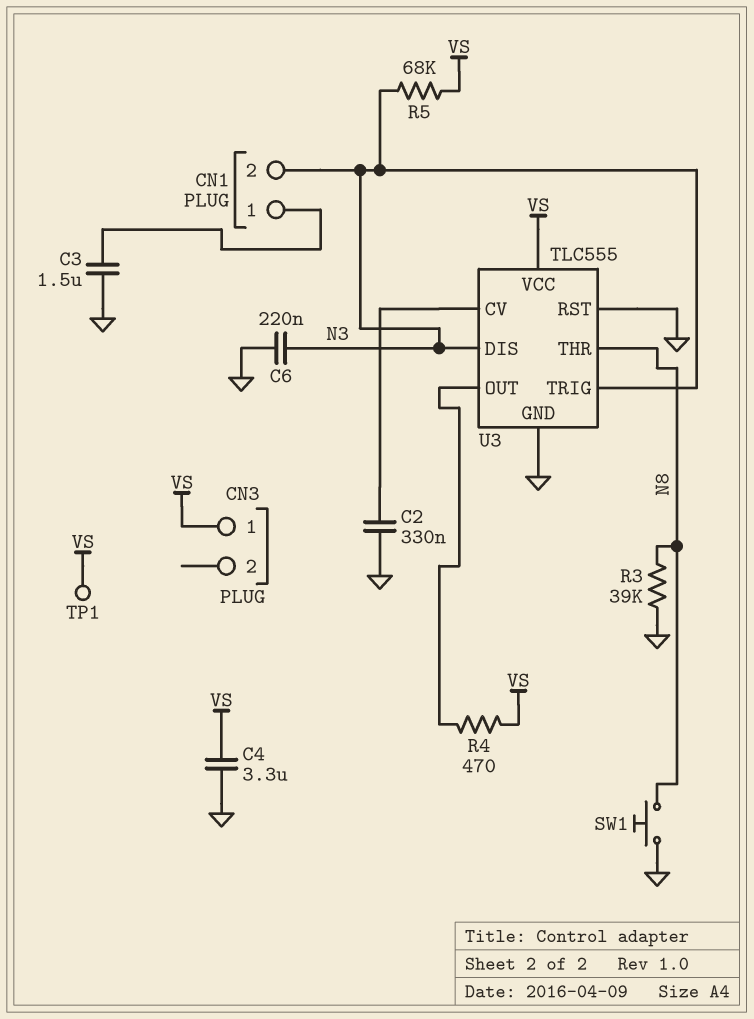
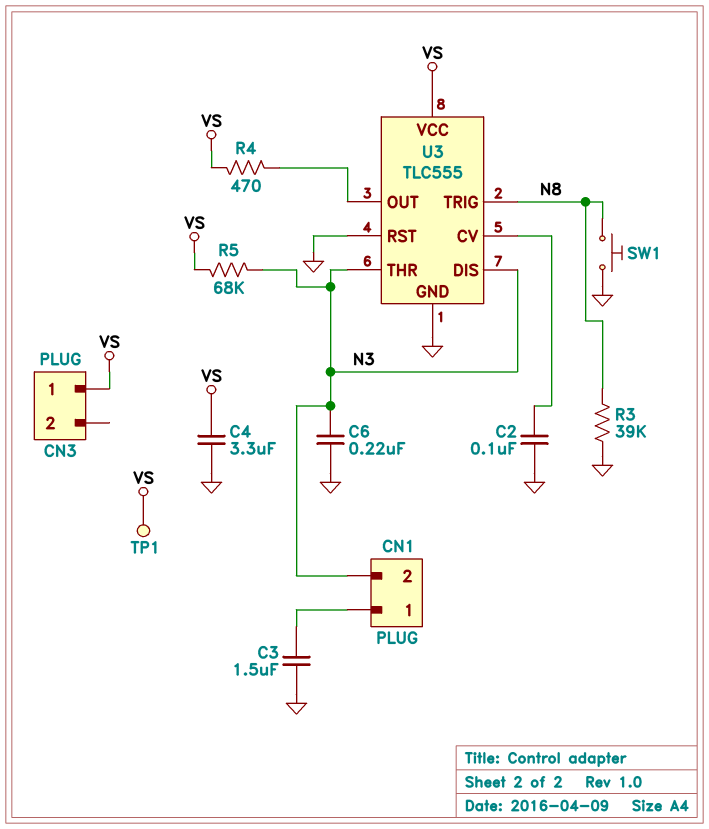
C2: 330nF (GND, U3/CV) -> 100nF (GND, U3/CV)
U3 pin THR: N8 -> N3
U3 pin TRIG: N3 -> N8

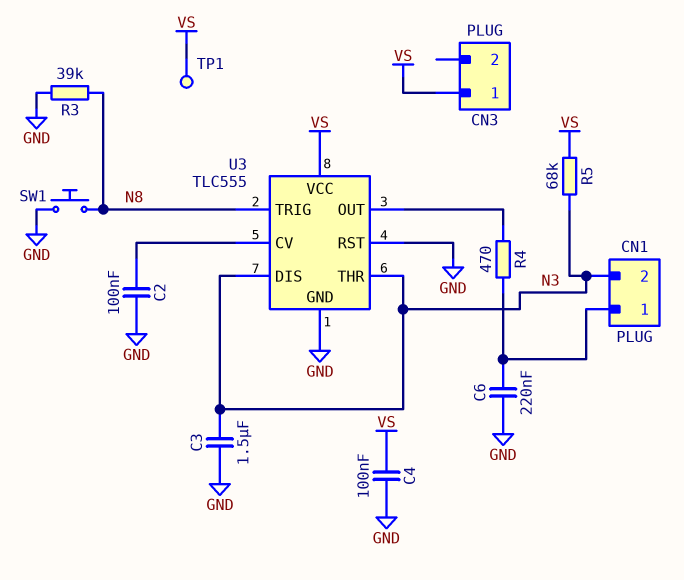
C3: 1.5uF (CN1/1, GND) -> 1.5uF (GND, N3)
C4: 3.3uF (GND, VS) -> 100nF (GND, VS)
C6: 220nF (GND, N3) -> 220nF (CN1/1, GND)
R4: 470 (U3/OUT, VS) -> 470 (CN1/1, U3/OUT)

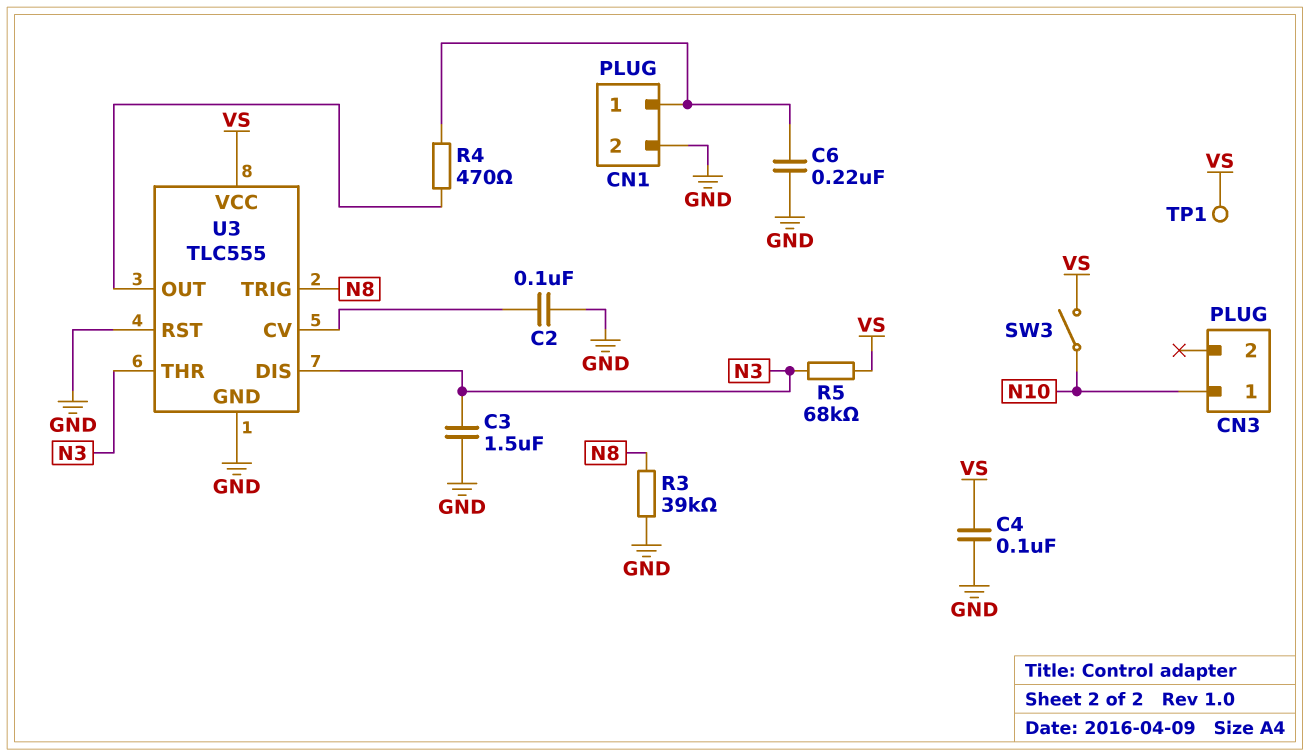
CN1 pin 2: N3 -> GND
CN3 pin 1: VS -> N10
SW1: button (GND, N8) -> none
SW3: none -> switch (N10, VS)

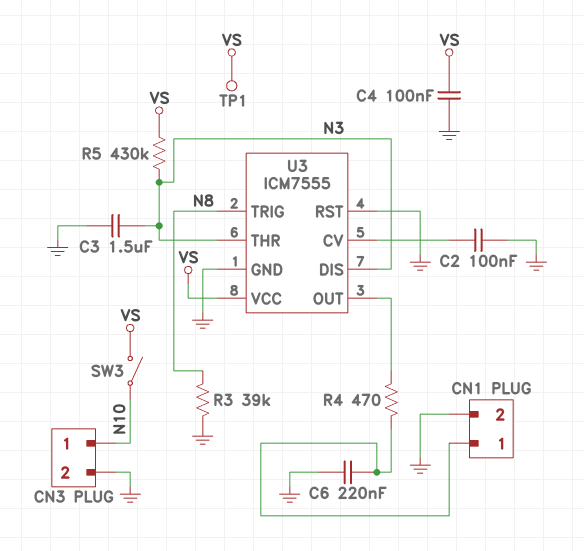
CN3 pin 2: none -> GND
R5: 68k (N3, VS) -> 430k (N3, VS)
U3: TLC555 -> ICM7555

